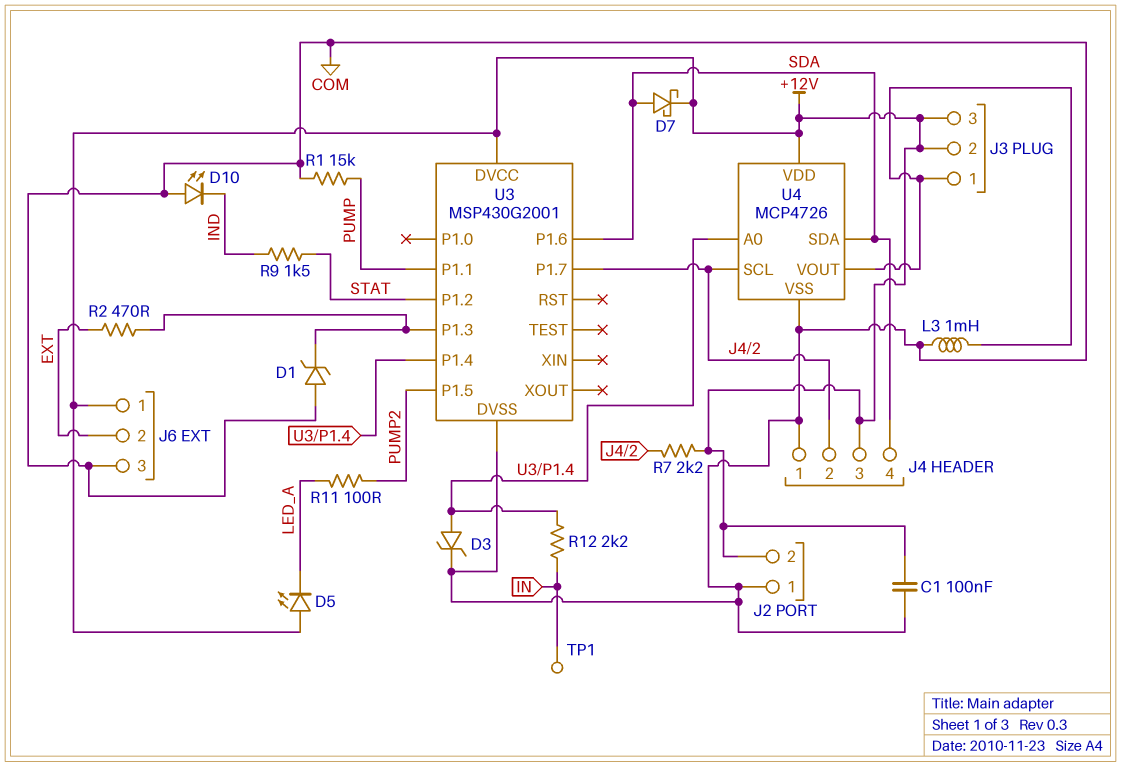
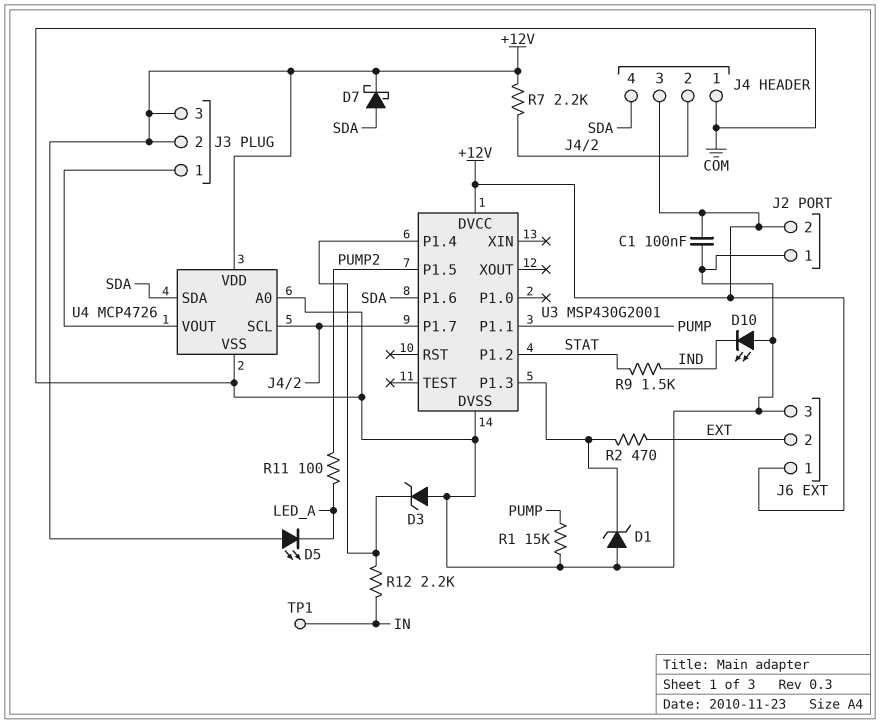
D3: zener (A U3/P1.4, K COM) -> zener (A COM, K U3/P1.4)
L3: 1mH (COM, J3/1) -> none
U4 pin A0: U3/P1.4 -> COM

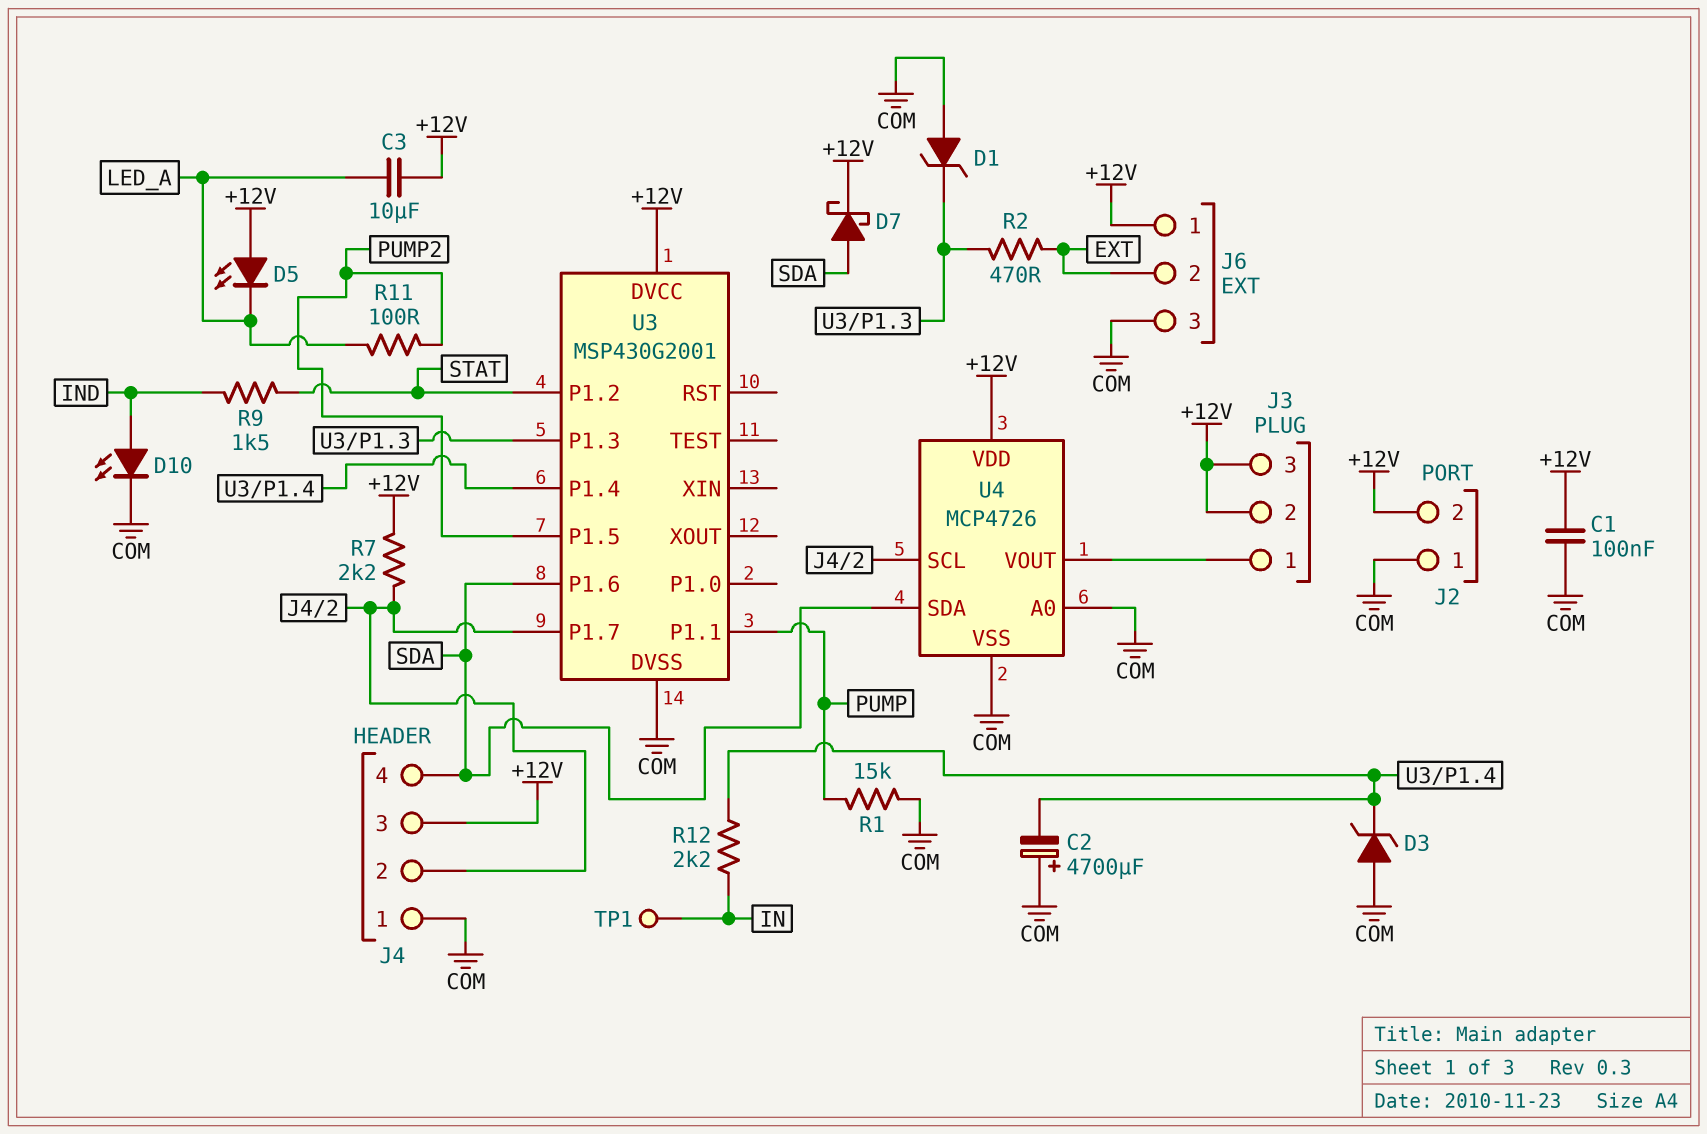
C2: none -> 4700uF (plus COM, minus U3/P1.4)
C3: none -> 10uF (+12V, LED_A)
D10: LED (A COM, K IND) -> LED (A IND, K COM)

